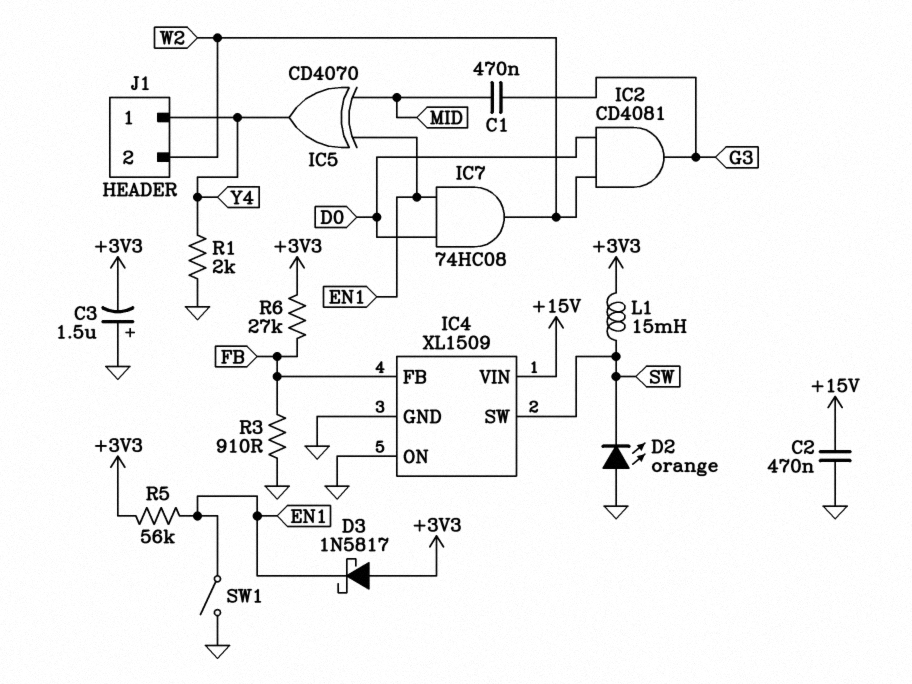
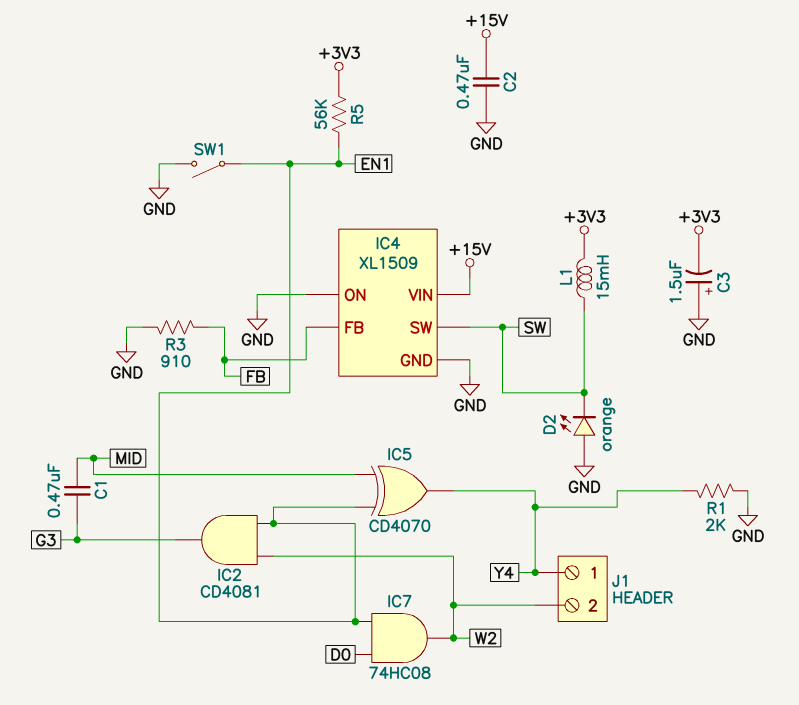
D3: schottky 1N5817 (A +3V3, K EN1) -> none
IC2: AND CD4081 (in D0, in W2, out G3) -> AND CD4081 (in EN1, in W2, out G3)
R6: 27k (+3V3, FB) -> none

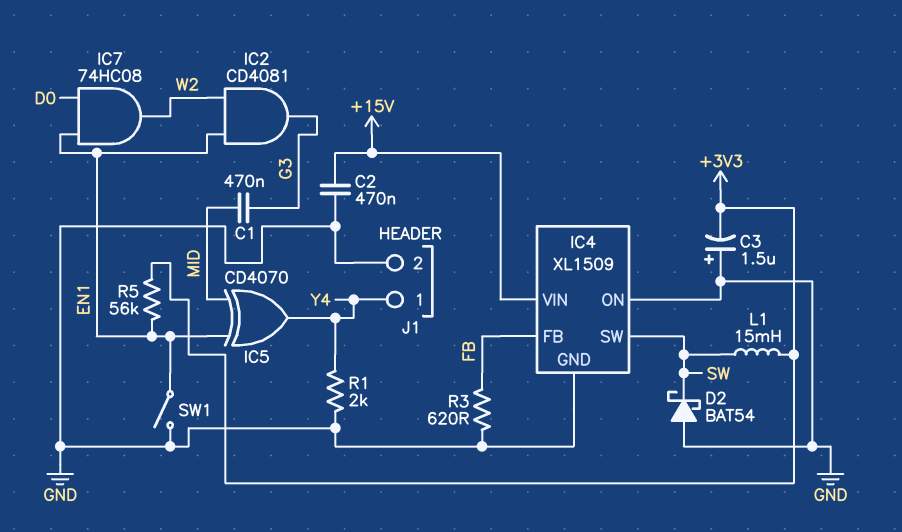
D2: LED orange (A GND, K SW) -> schottky BAT54 (A GND, K SW)
J1 pin 2: W2 -> GND
R3: 910 (FB, GND) -> 620 (FB, GND)

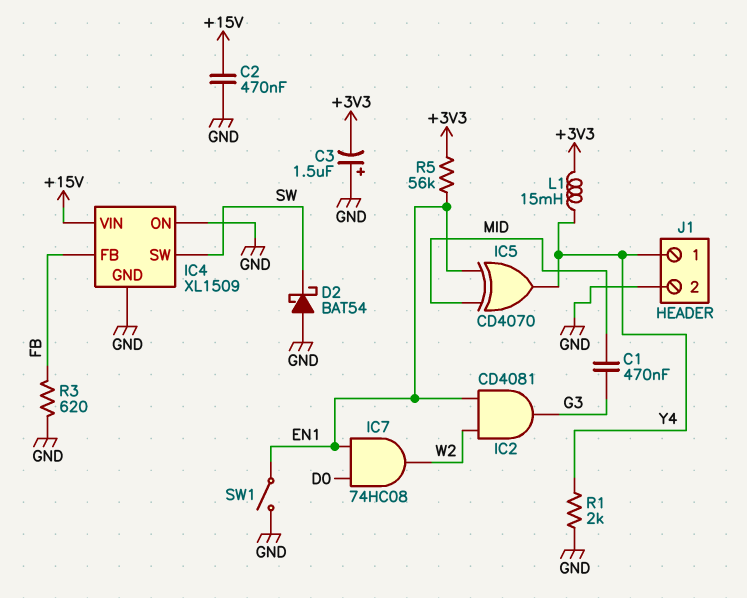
L1: 15mH (+3V3, SW) -> 15mH (+3V3, Y4)

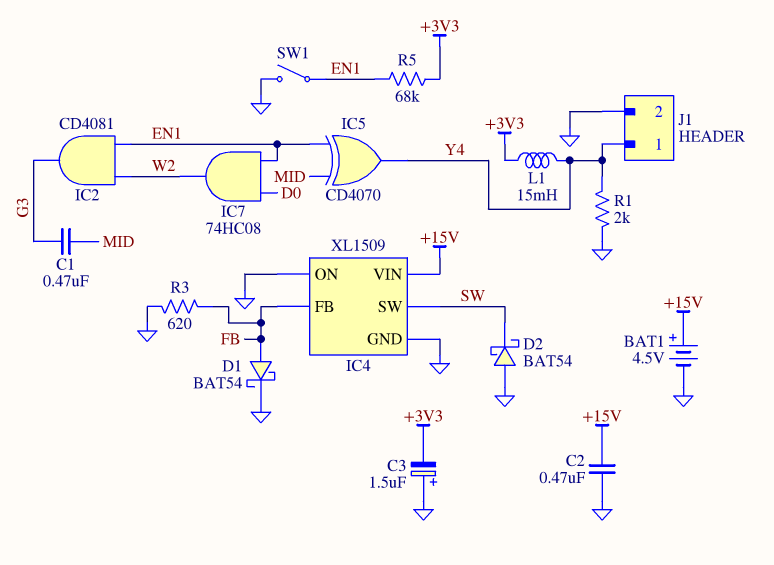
BAT1: none -> 4.5V (plus +15V, minus GND)
D1: none -> schottky BAT54 (A FB, K GND)
R5: 56k (+3V3, EN1) -> 68k (+3V3, EN1)

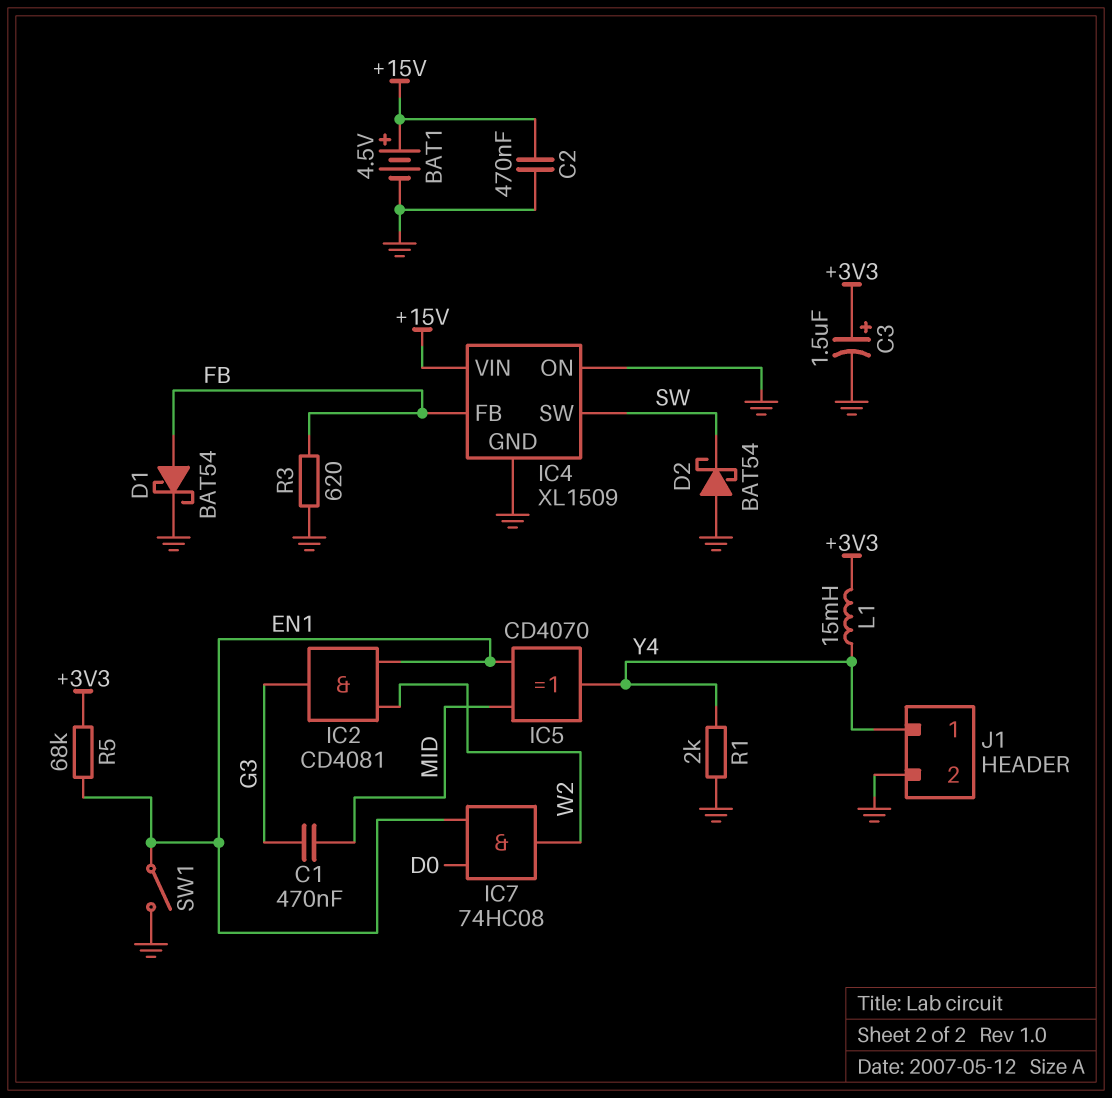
C3: 1.5uF (plus GND, minus +3V3) -> 1.5uF (plus +3V3, minus GND)

